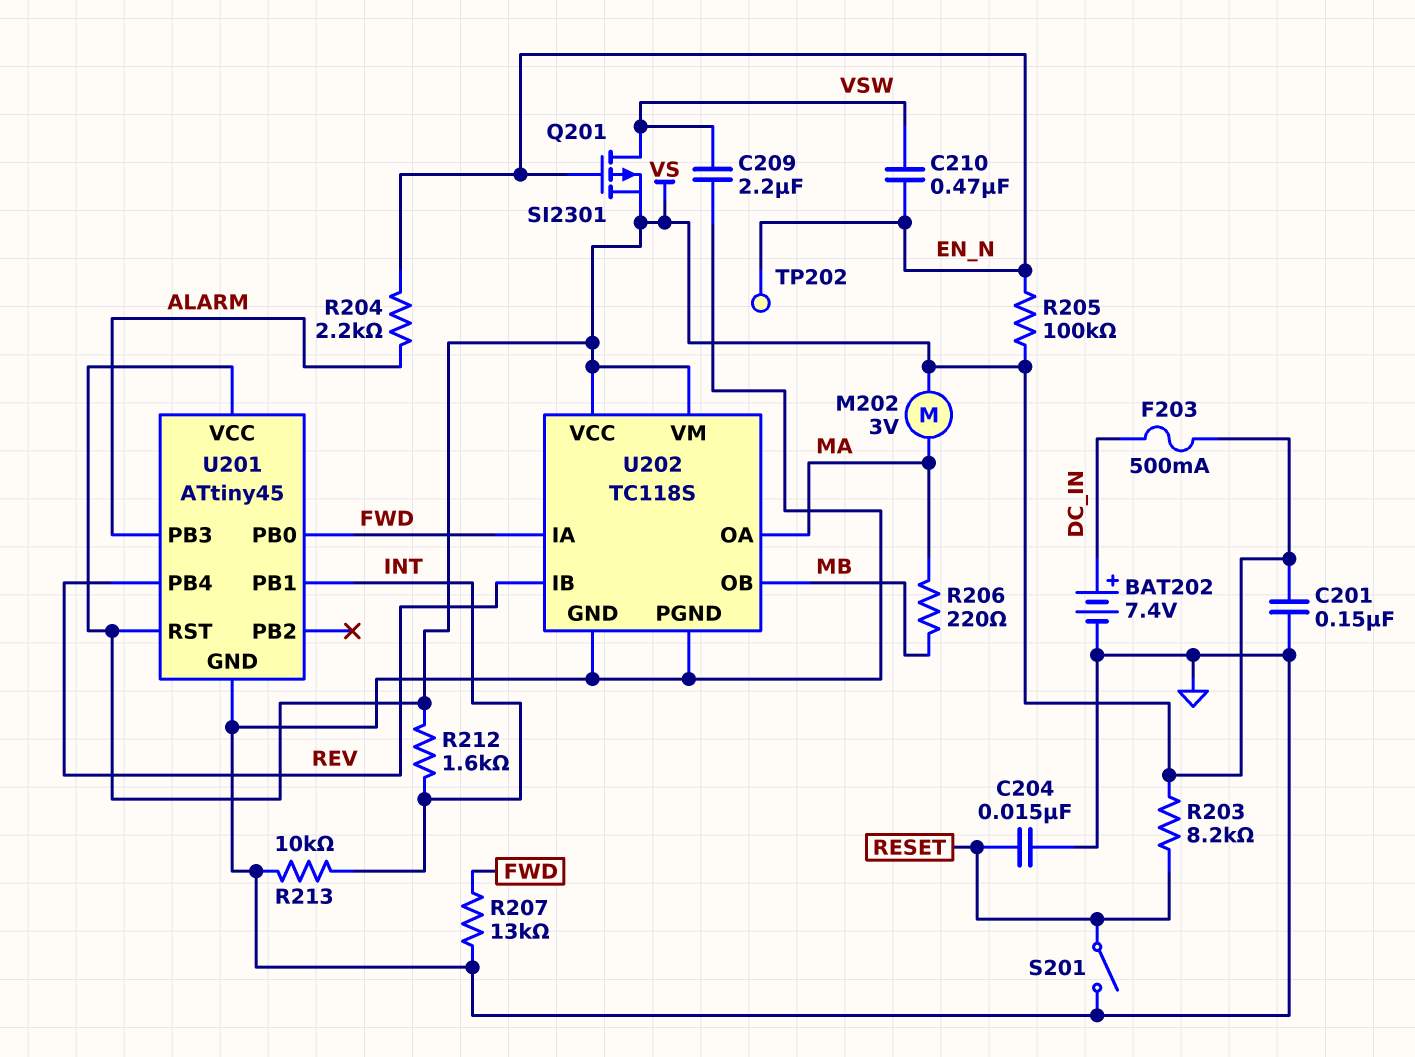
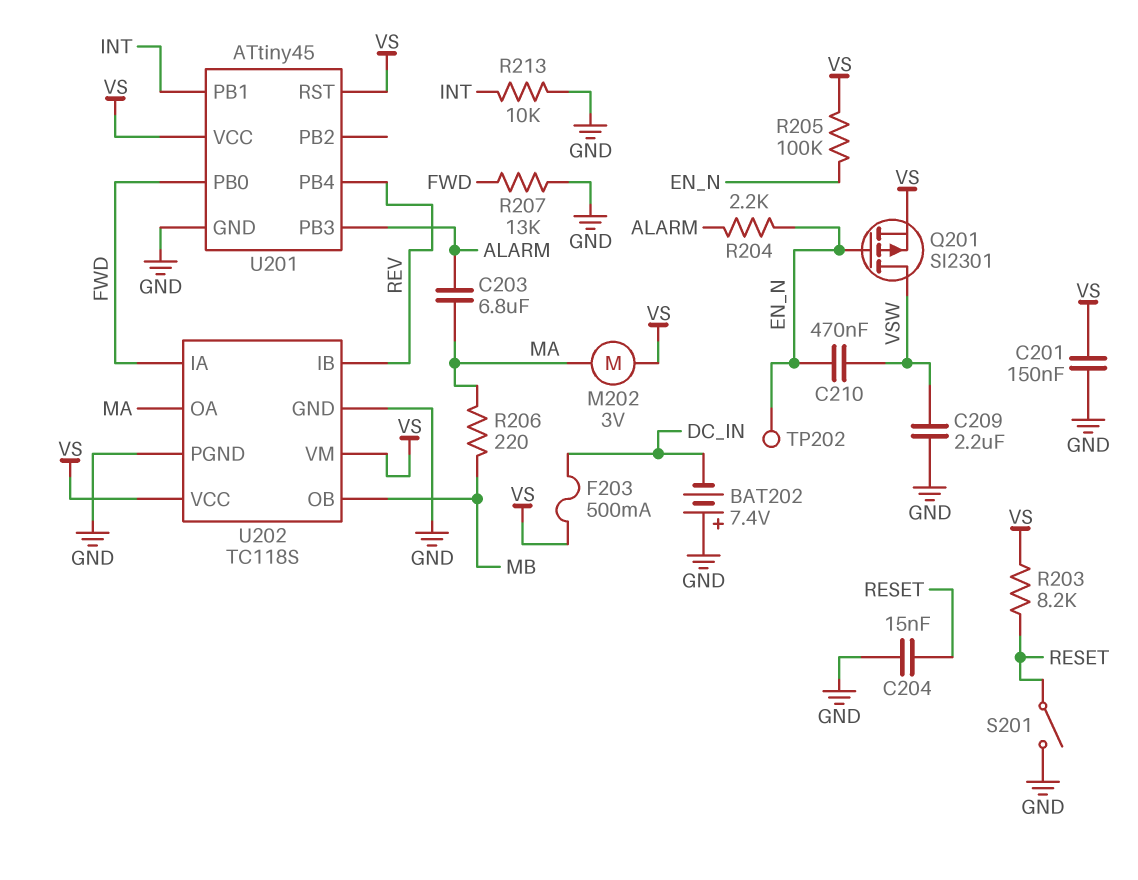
BAT202: 7.4V (plus DC_IN, minus GND) -> 7.4V (plus GND, minus DC_IN)
C203: none -> 6.8uF (ALARM, MA)
R212: 1.6k (INT, VS) -> none

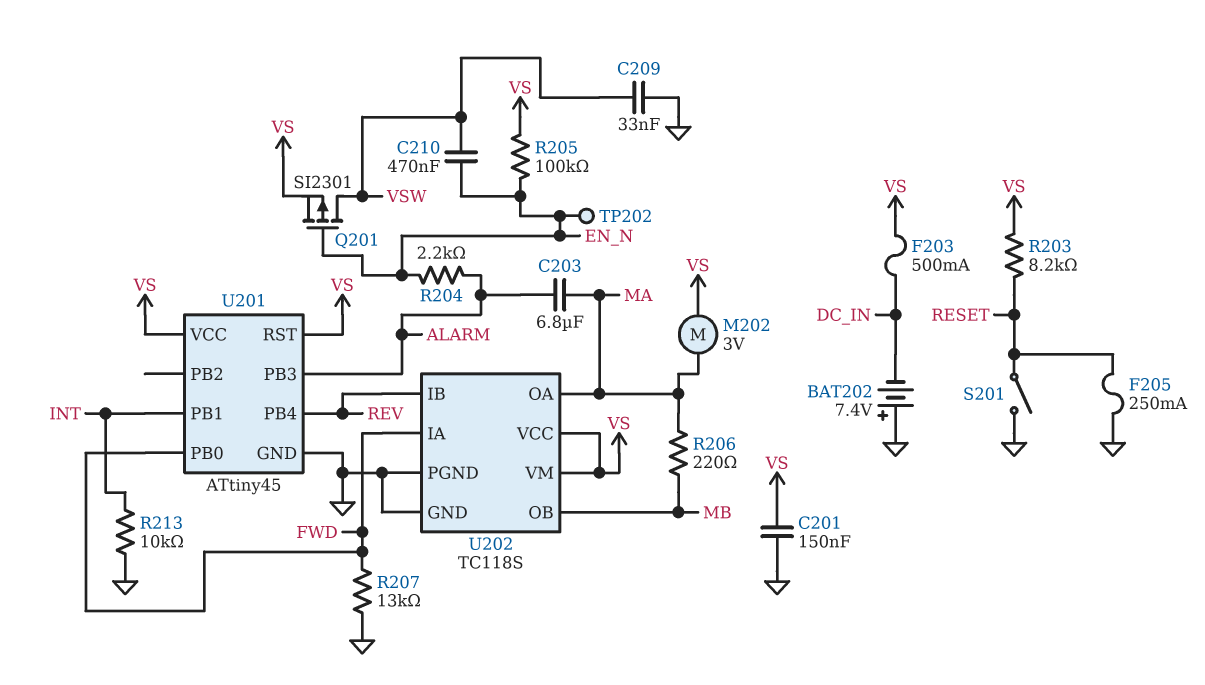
C204: 15nF (GND, RESET) -> none
C209: 2.2uF (GND, VSW) -> 33nF (GND, VSW)
F205: none -> 250mA (GND, RESET)

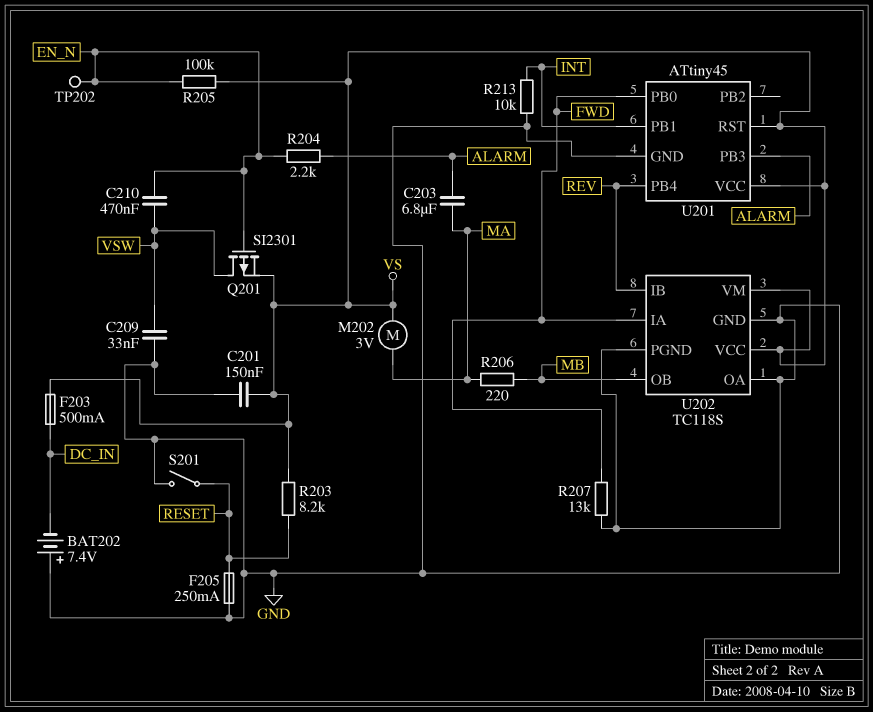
U202 pin OA: MA -> GND

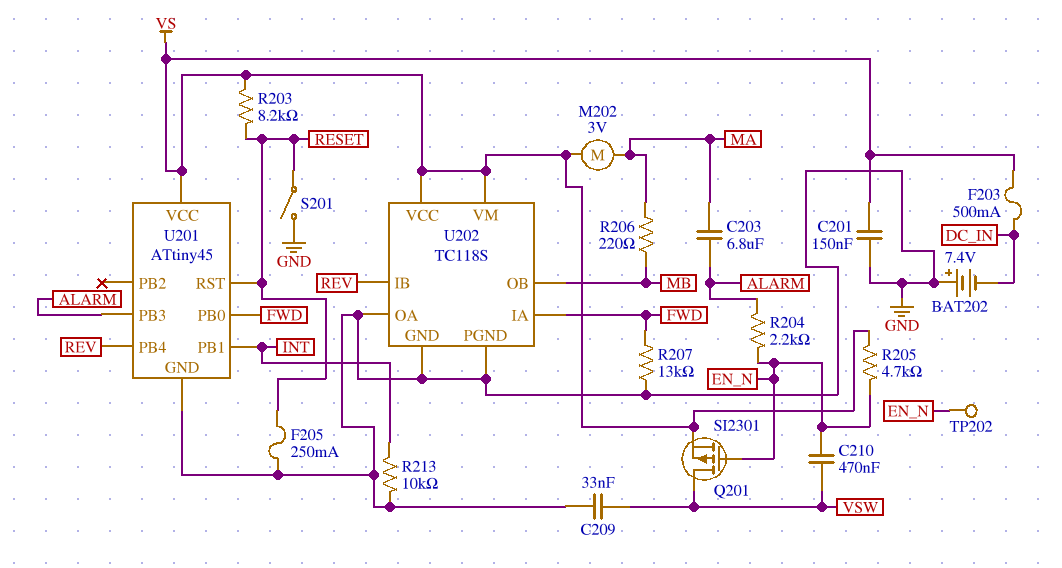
R205: 100k (EN_N, VS) -> 4.7k (EN_N, VS)
U201 pin RST: VS -> RESET

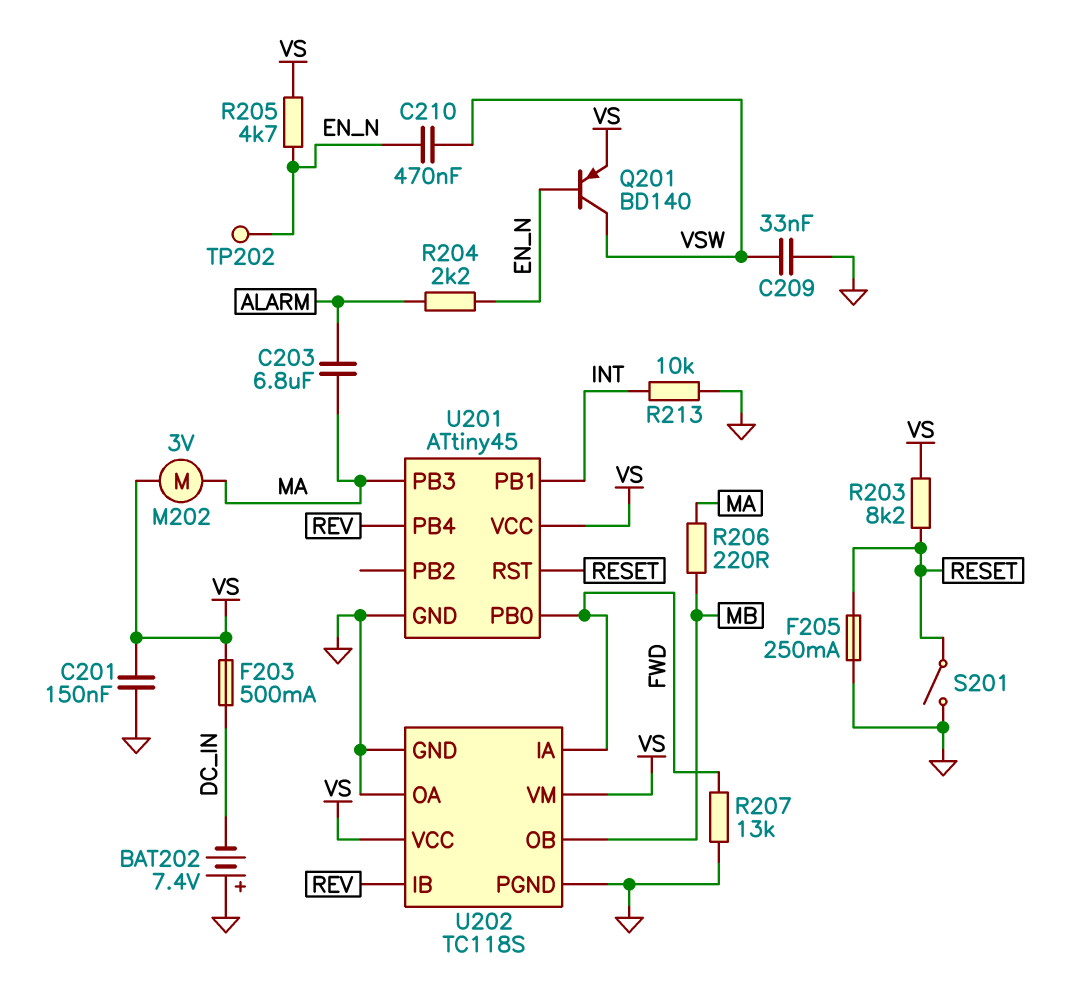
Q201: PMOS SI2301 (G EN_N, D VSW, S VS) -> PNP BD140 (B EN_N, C VSW, E VS)
U201 pin PB3: ALARM -> MA

